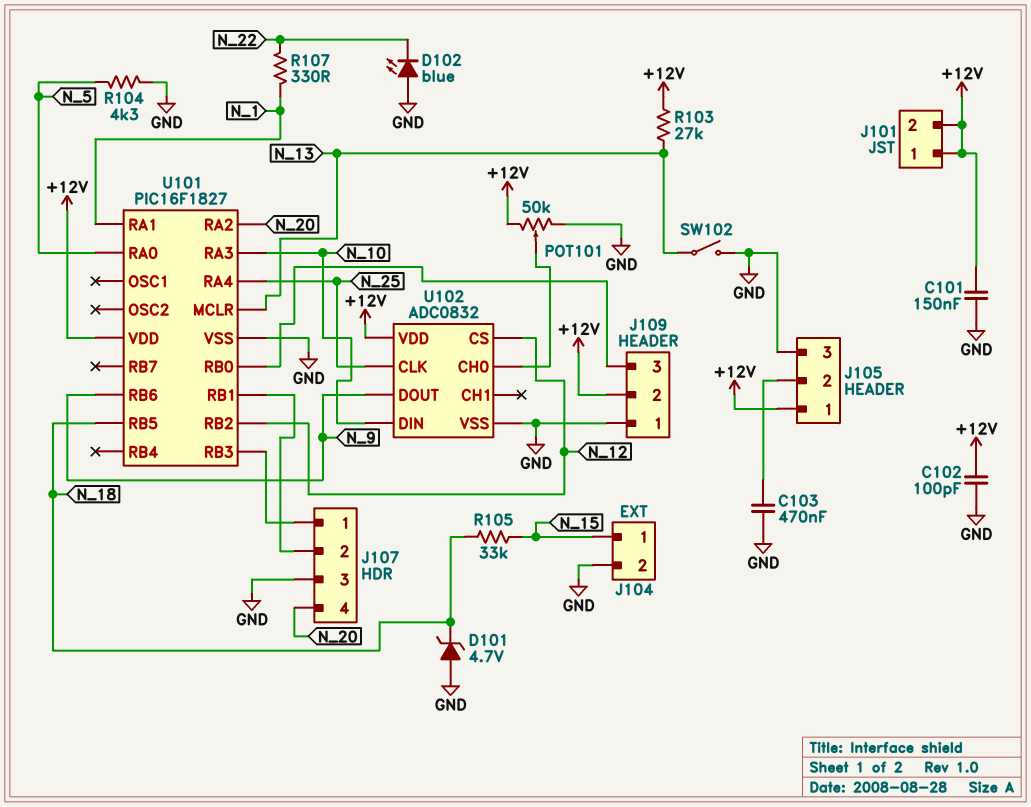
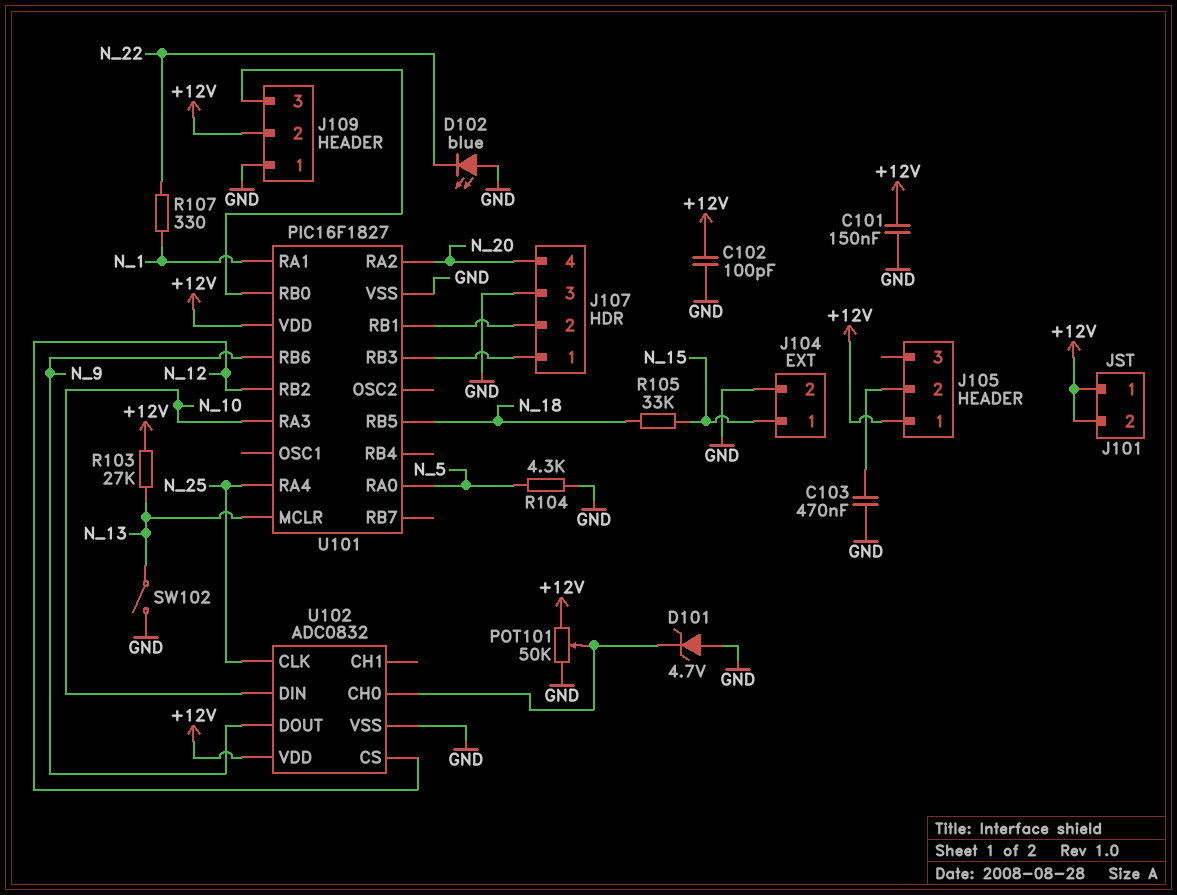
D101: zener 4.7V (A GND, K N_18) -> zener 4.7V (A GND, K U102/CH0)
J105 pin 3: GND -> none

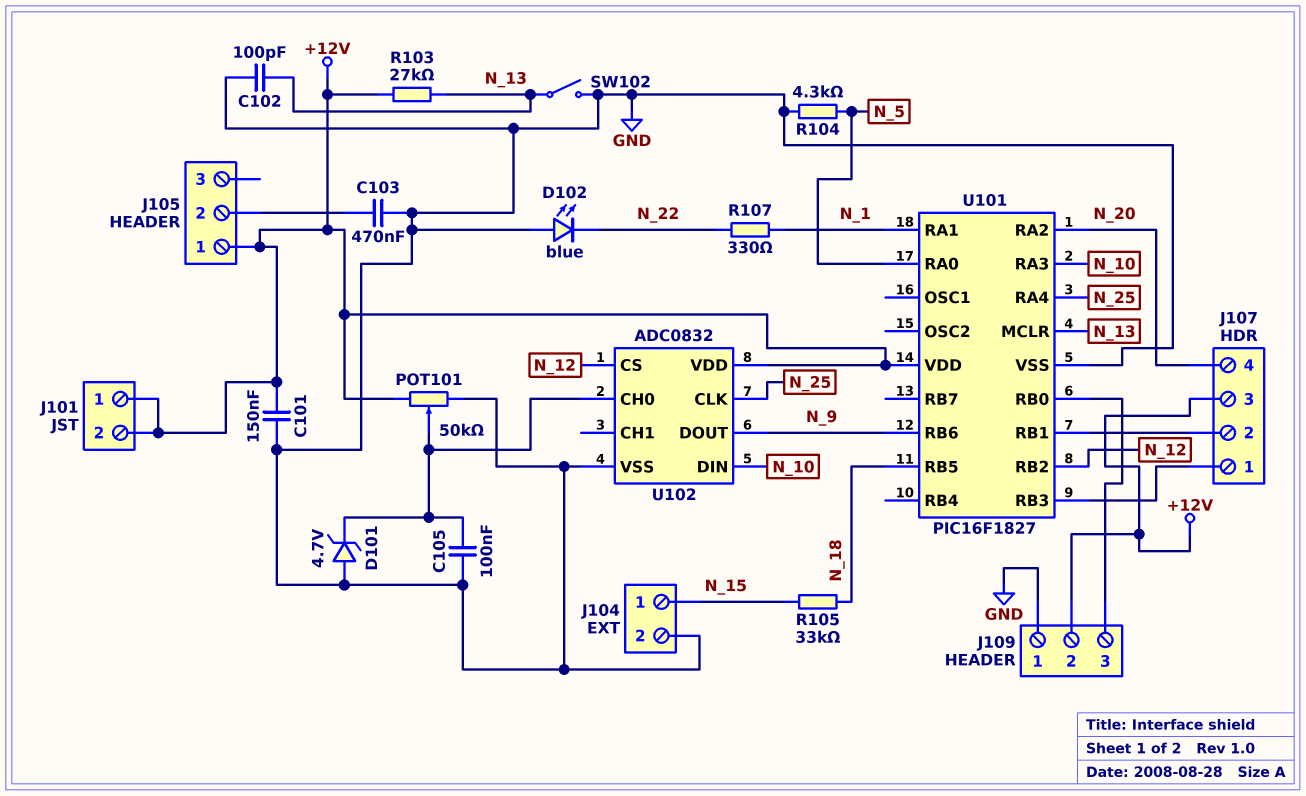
C102: 100pF (+12V, GND) -> 100pF (GND, N_13)
C105: none -> 100nF (GND, U102/CH0)
J107 pin 3: GND -> +12V

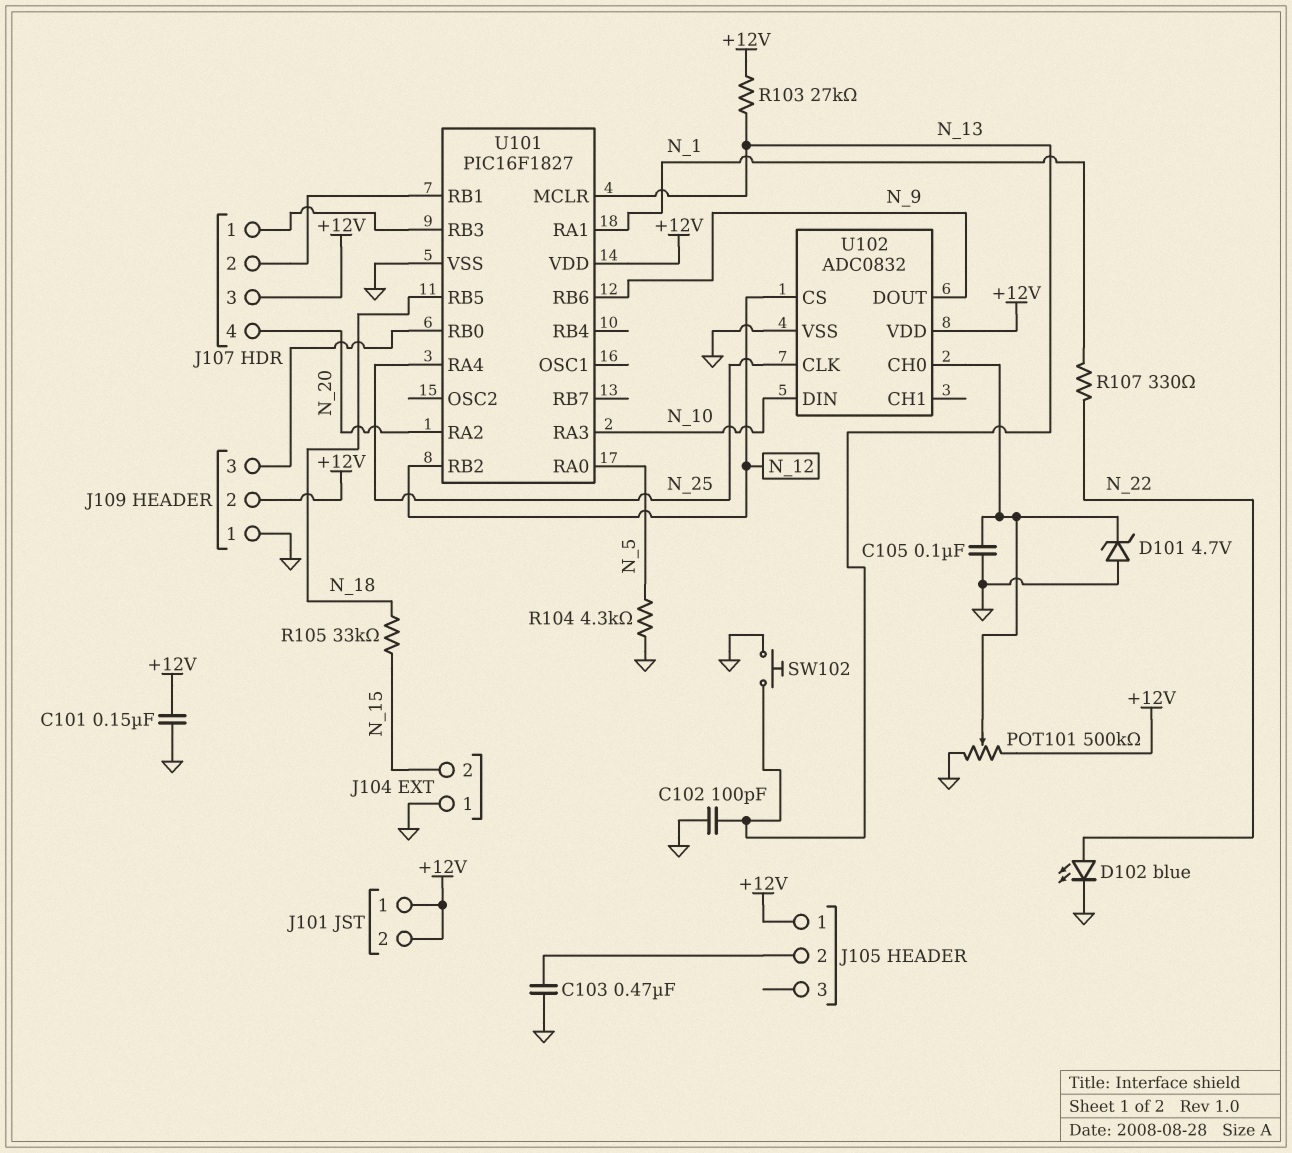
D102: LED blue (A GND, K N_22) -> LED blue (A N_22, K GND)
J104 pin 1: N_15 -> GND
J104 pin 2: GND -> N_15
POT101: 50k (+12V, GND, wiper U102/CH0) -> 500k (+12V, GND, wiper U102/CH0)
SW102: switch (GND, N_13) -> button (GND, N_13)

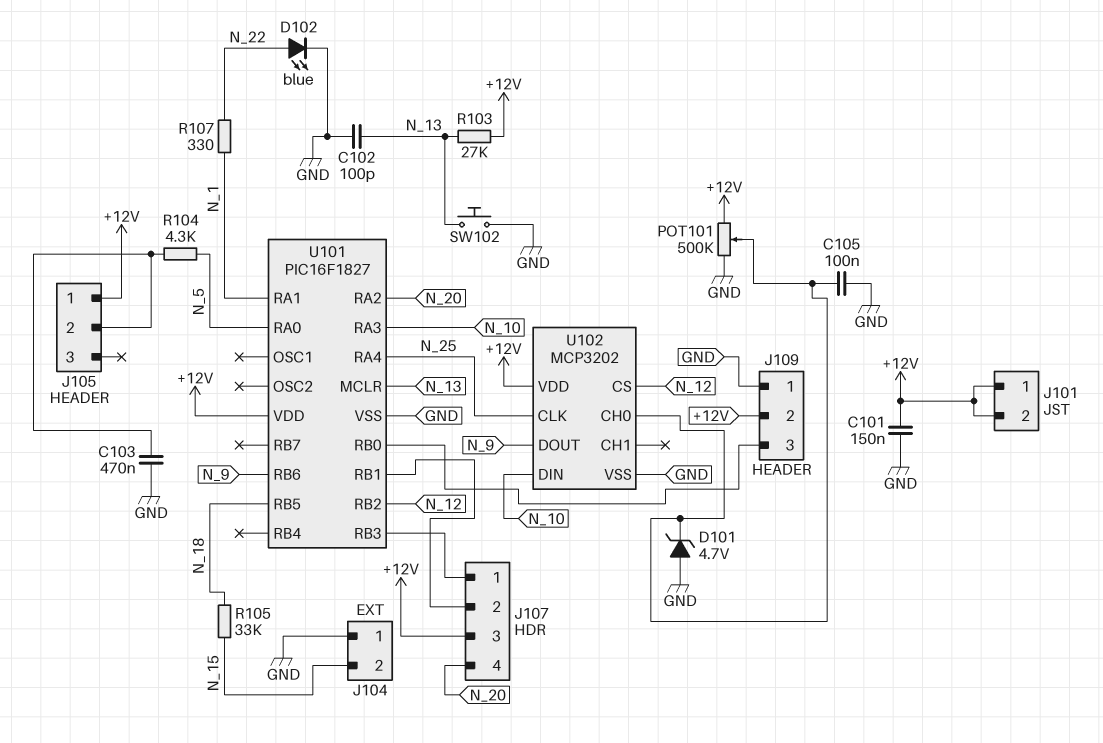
R104: 4.3k (GND, N_5) -> 4.3k (J105/2, N_5)
U102: ADC0832 -> MCP3202

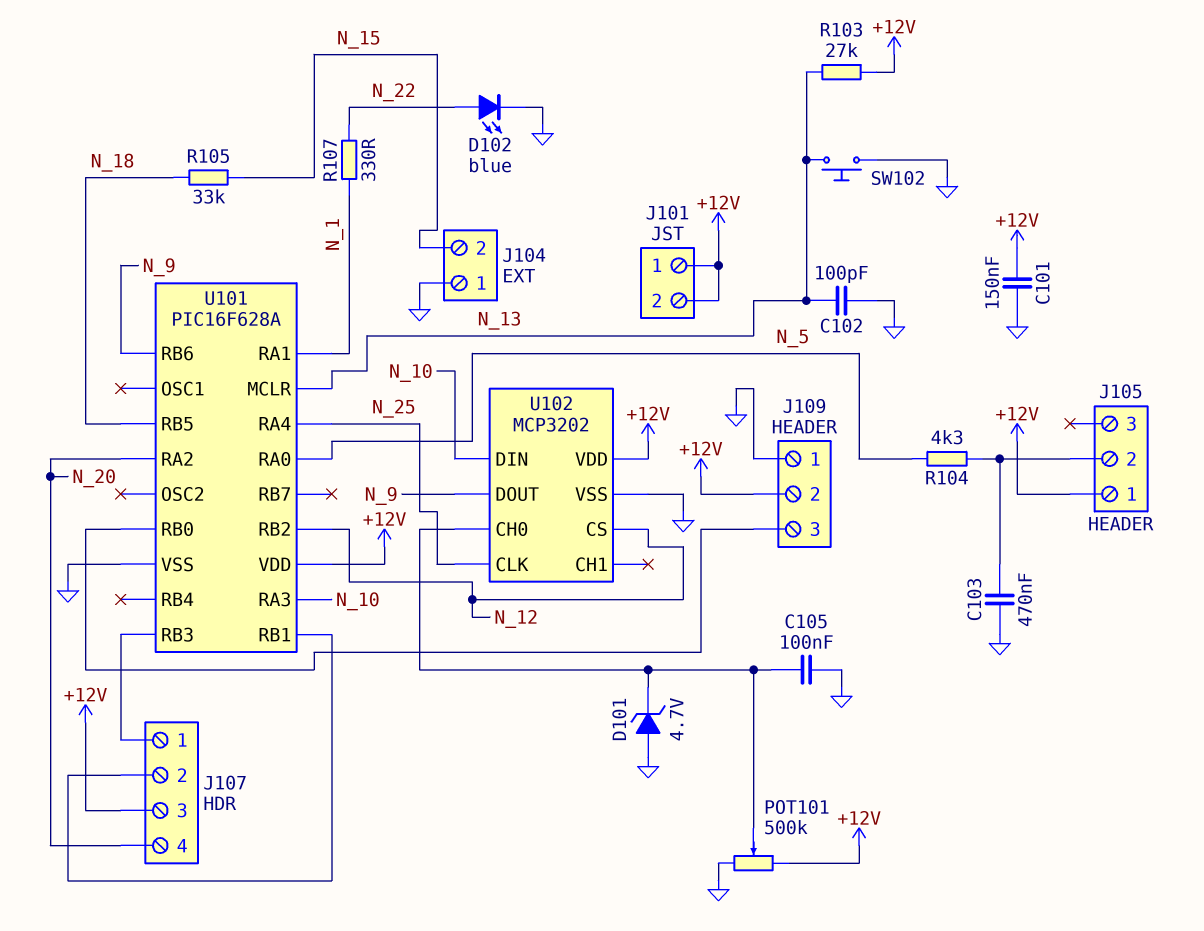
U101: PIC16F1827 -> PIC16F628A

